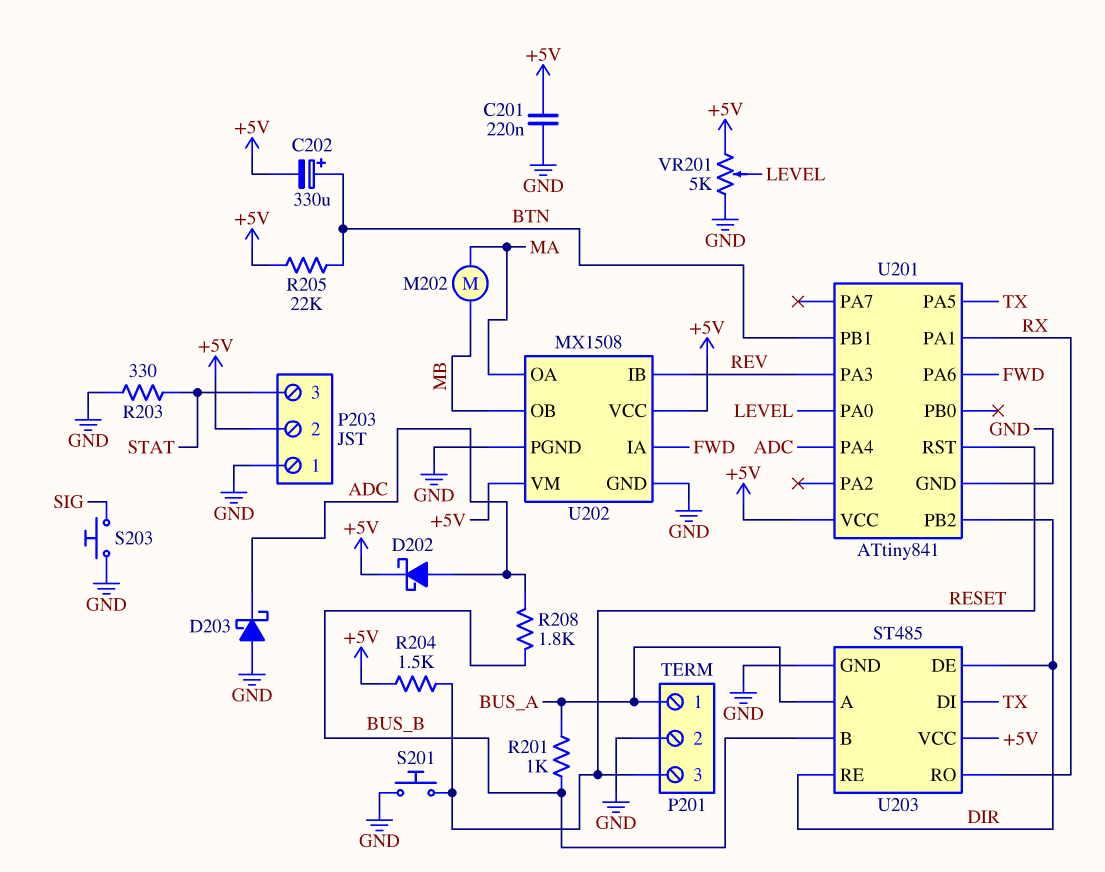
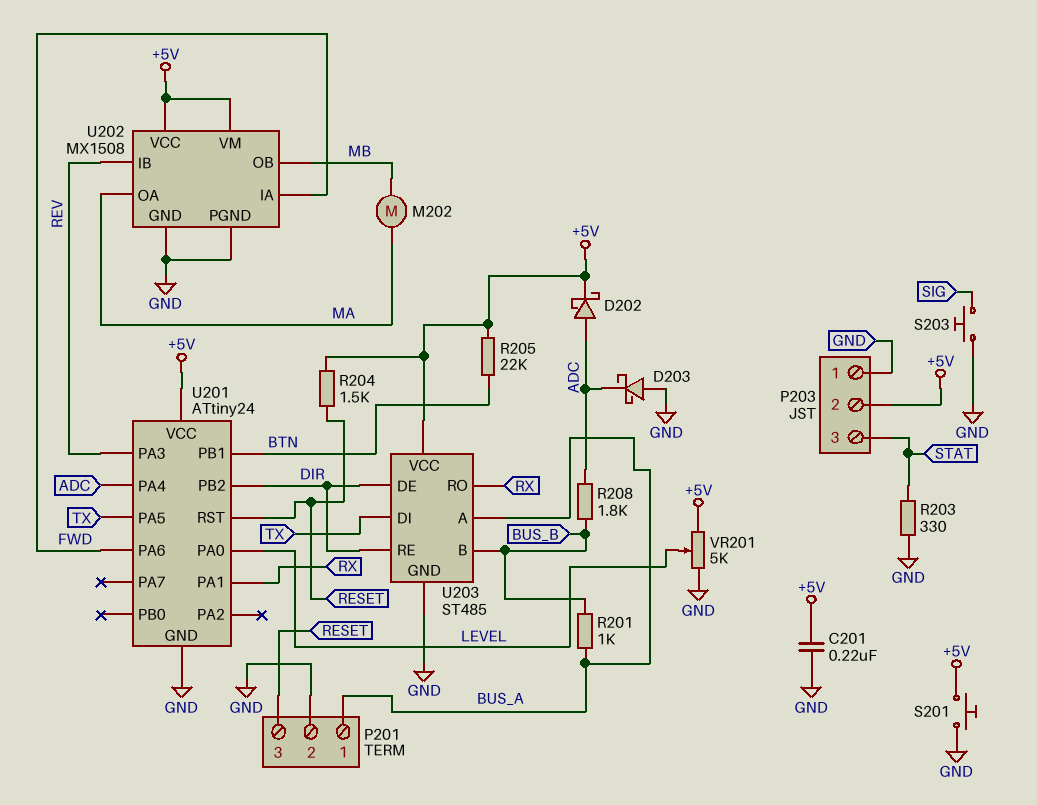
C202: 330uF (plus BTN, minus +5V) -> none
S201: button (GND, RESET) -> button (+5V, GND)
U201: ATtiny841 -> ATtiny24

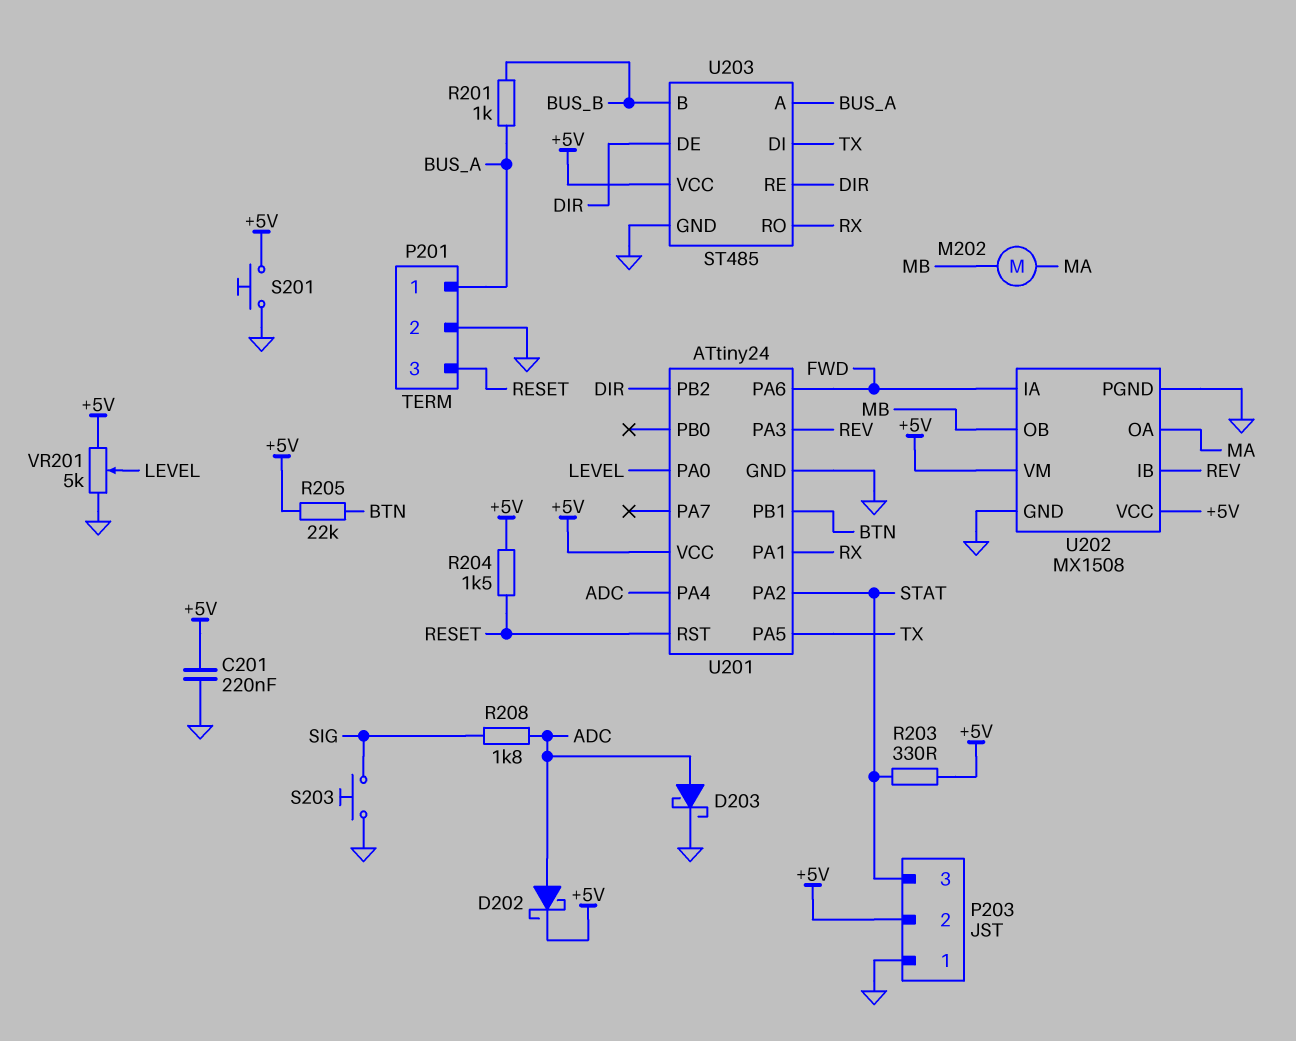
D203: schottky (A GND, K ADC) -> schottky (A ADC, K GND)
R203: 330 (GND, STAT) -> 330 (+5V, STAT)
R208: 1.8k (ADC, BUS_B) -> 1.8k (ADC, SIG)
U201 pin PA2: none -> STAT

